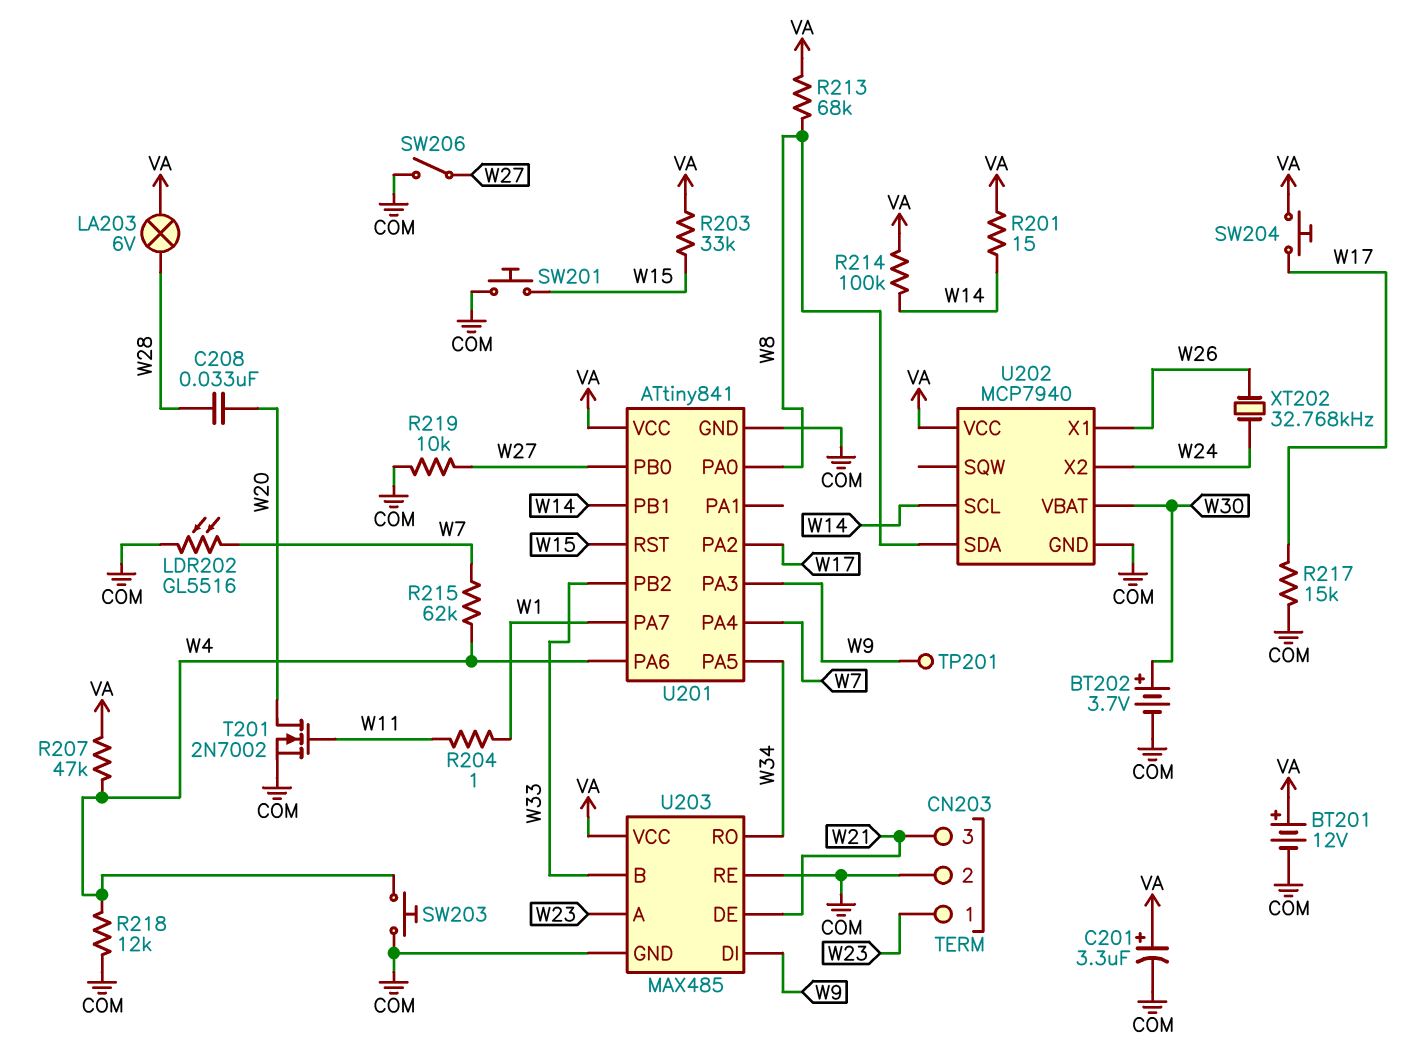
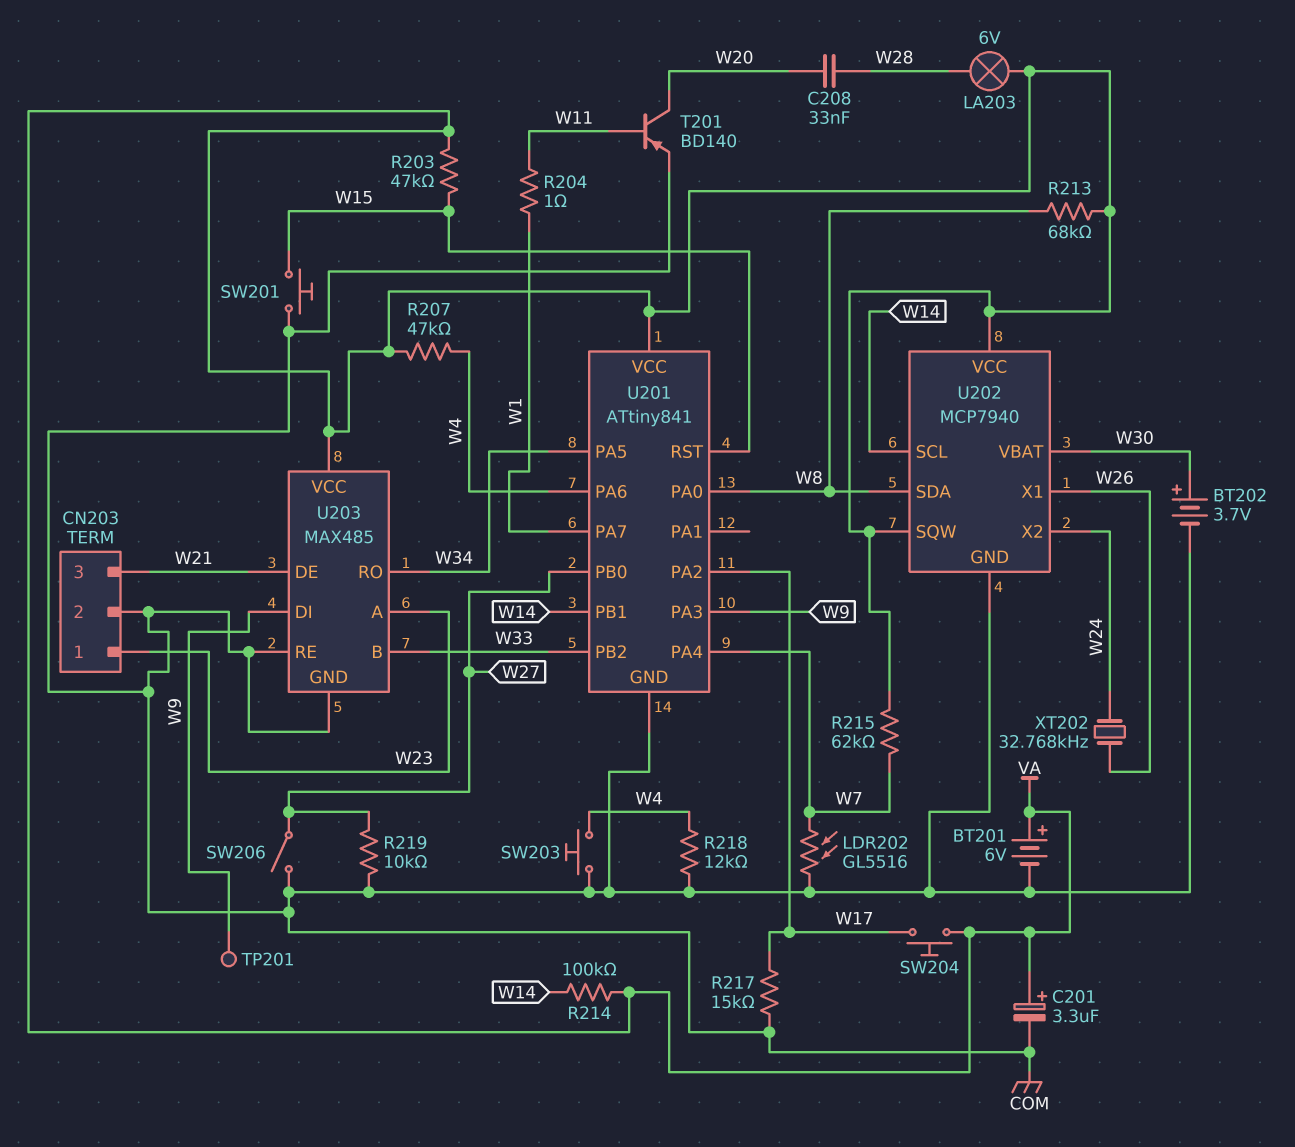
BT201: 12V (plus VA, minus COM) -> 6V (plus VA, minus COM)
R201: 15 (VA, W14) -> none
R203: 33k (VA, W15) -> 47k (VA, W15)
R215: 62k (W4, W7) -> 62k (VA, W7)
T201: NMOS 2N7002 (G W11, D W20, S COM) -> PNP BD140 (B W11, C W20, E COM)
U202 pin SQW: none -> VA

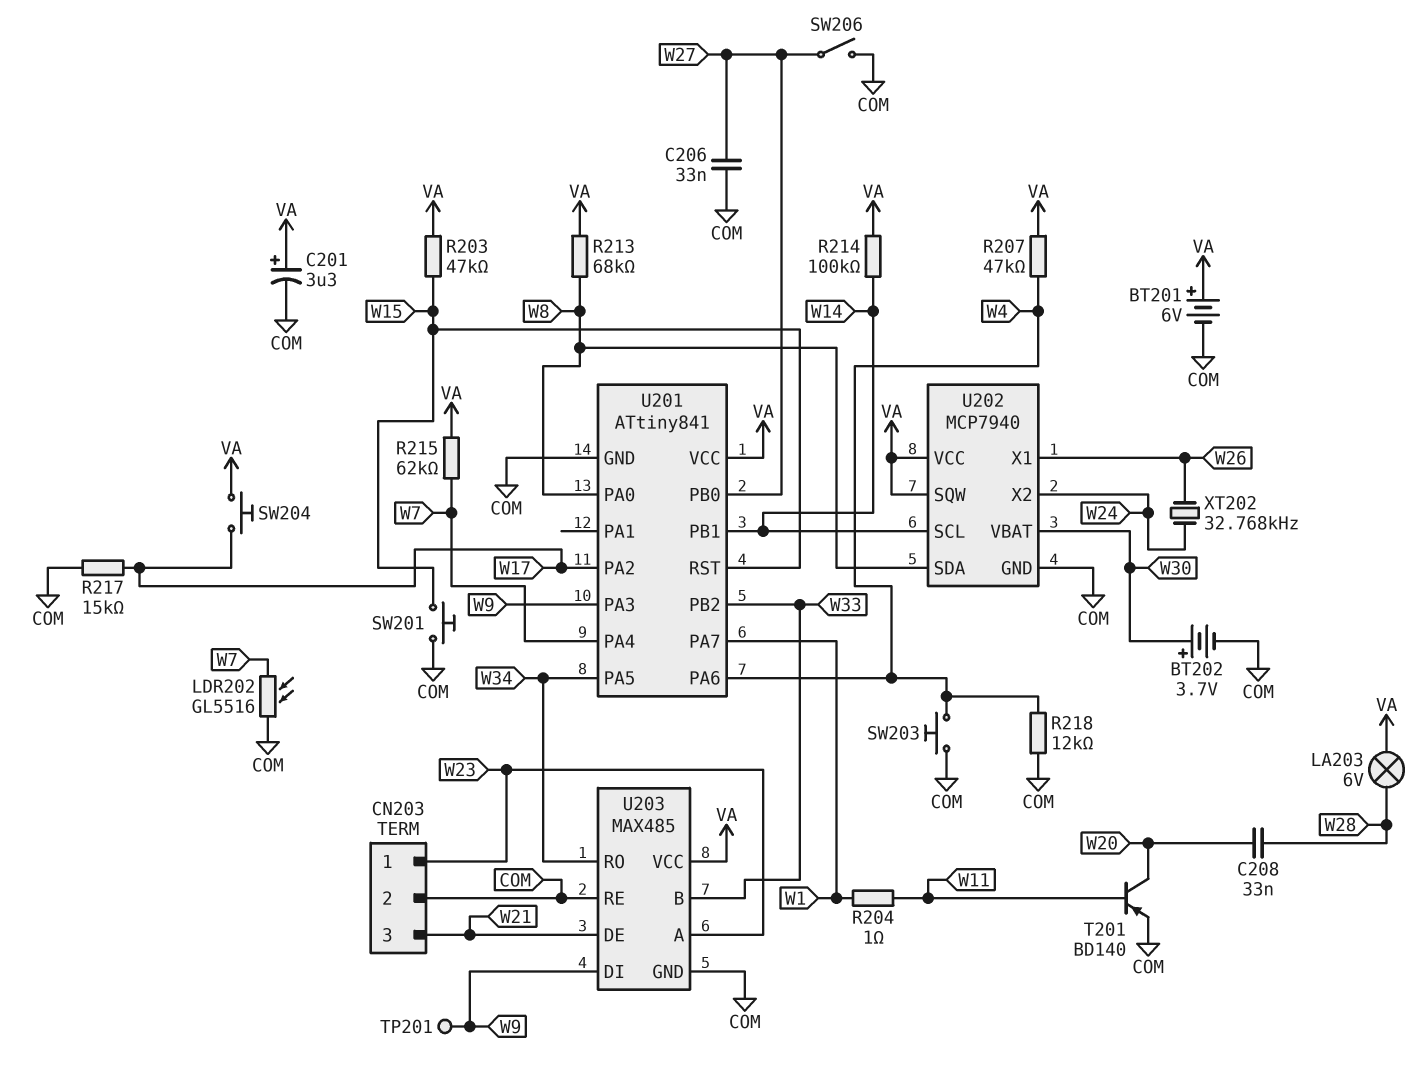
C206: none -> 33nF (COM, W27)
R219: 10k (COM, W27) -> none

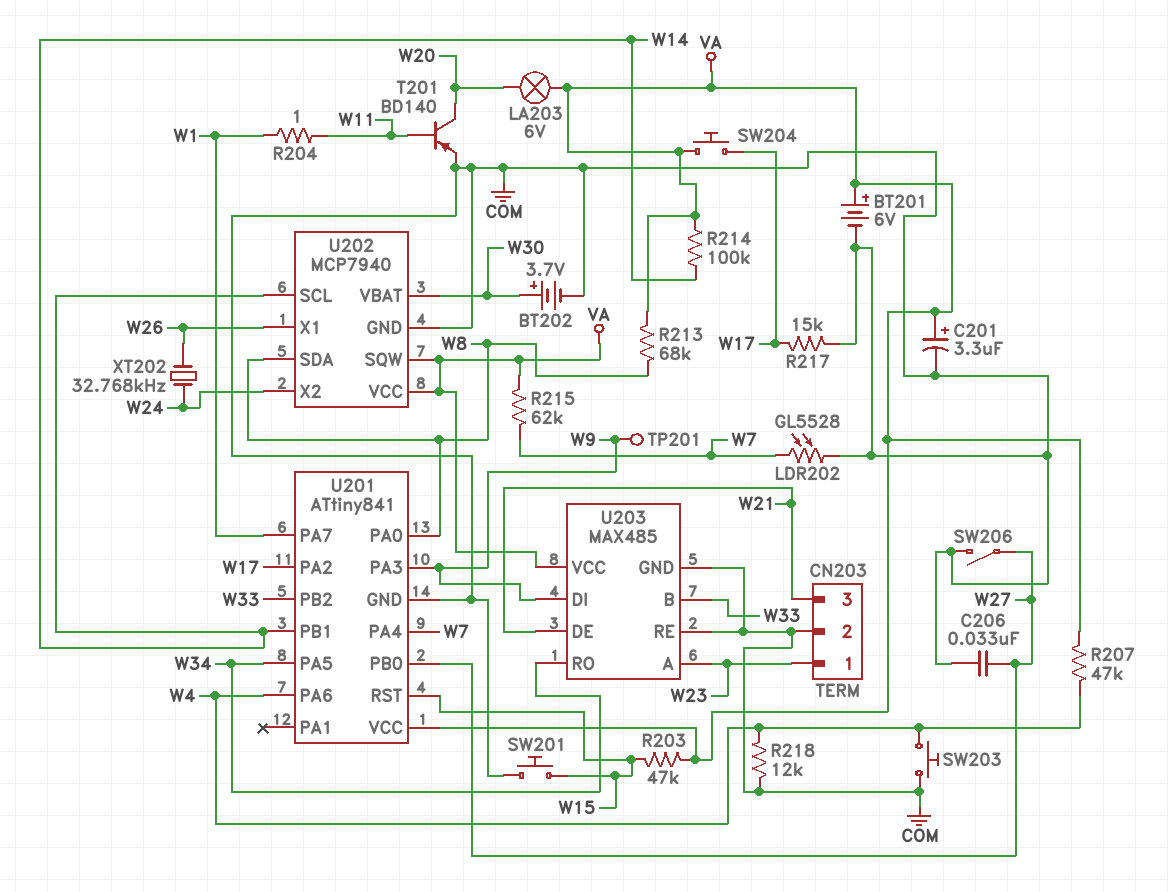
C208: 33nF (W20, W28) -> none
LA203: lamp 6V (VA, W28) -> lamp 6V (VA, W20)
LDR202: GL5516 (COM, W7) -> GL5528 (COM, W7)

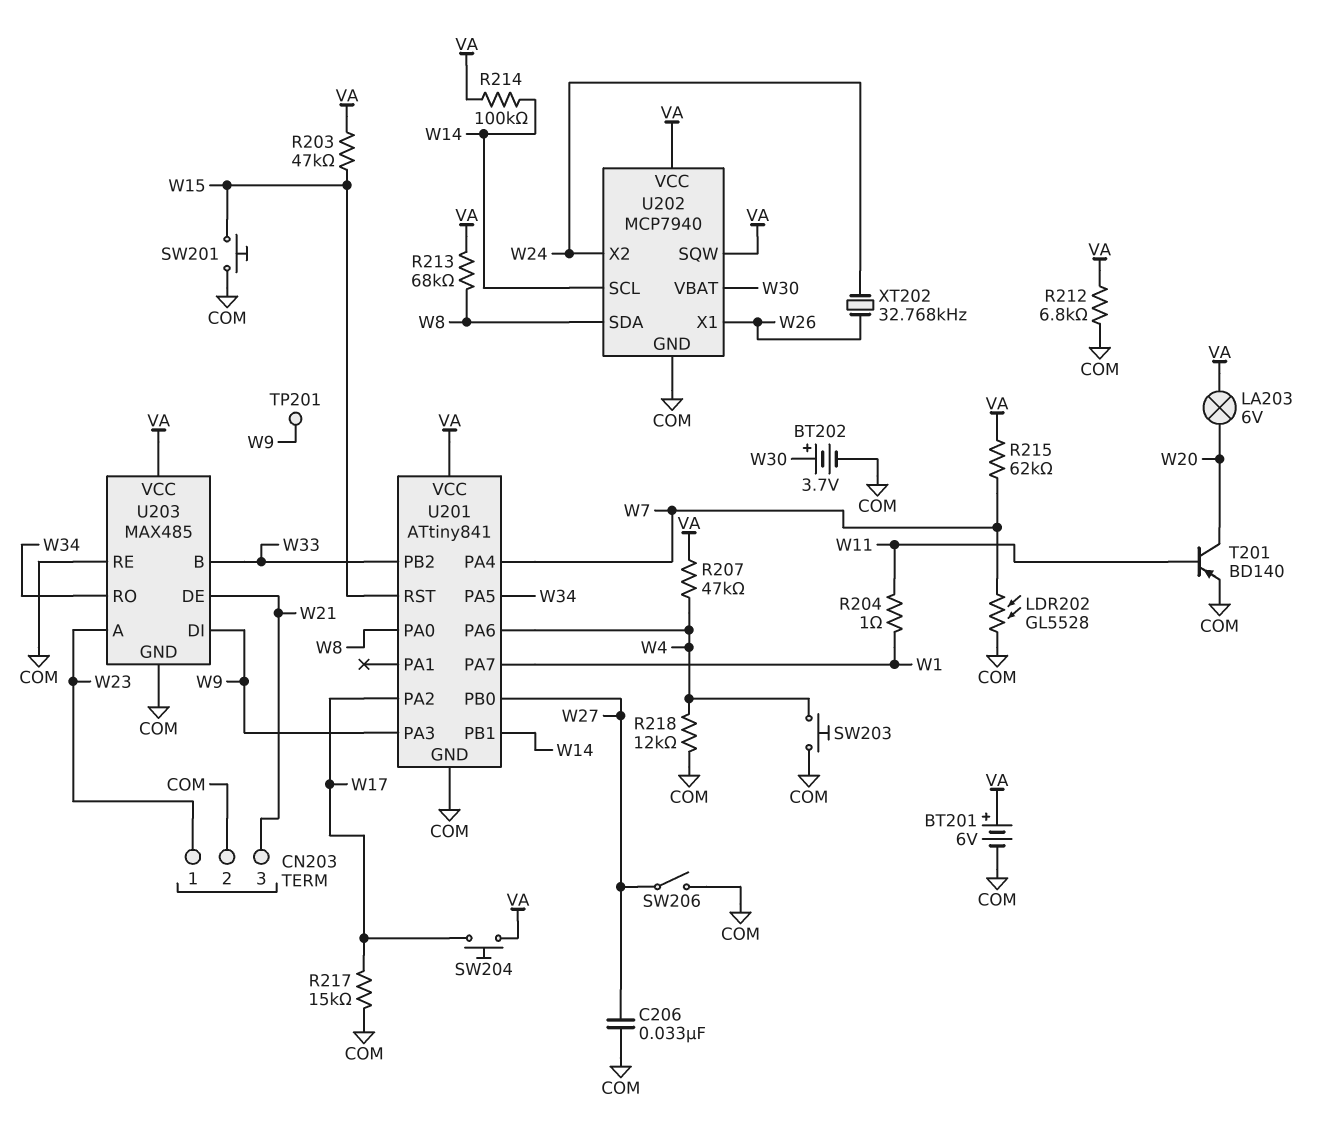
C201: 3.3uF (plus VA, minus COM) -> none
R212: none -> 6.8k (COM, VA)

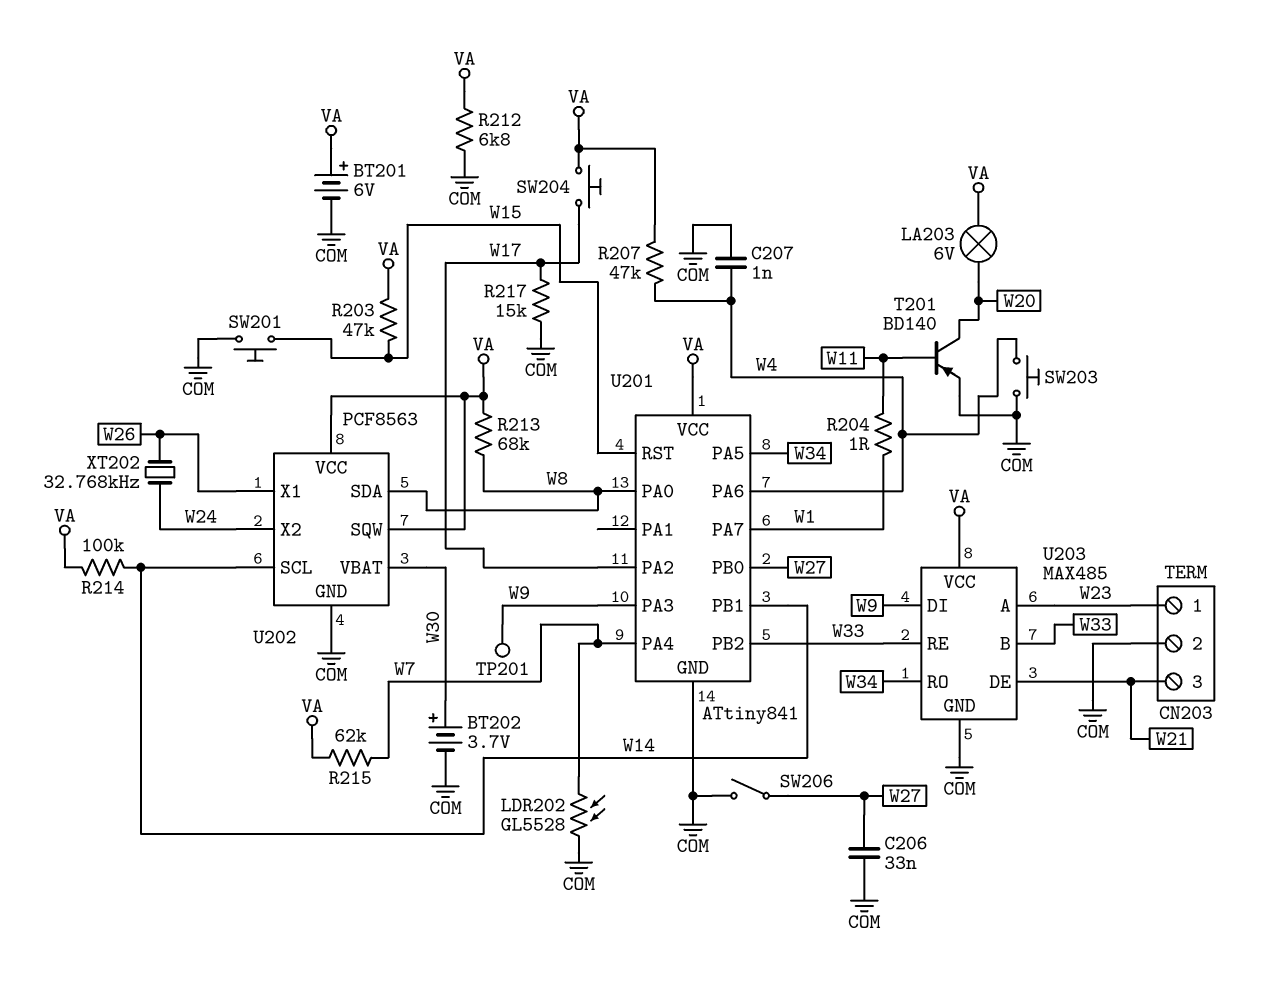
C207: none -> 1nF (COM, W4)
R218: 12k (COM, W4) -> none
U202: MCP7940 -> PCF8563
U203 pin RE: COM -> W33

